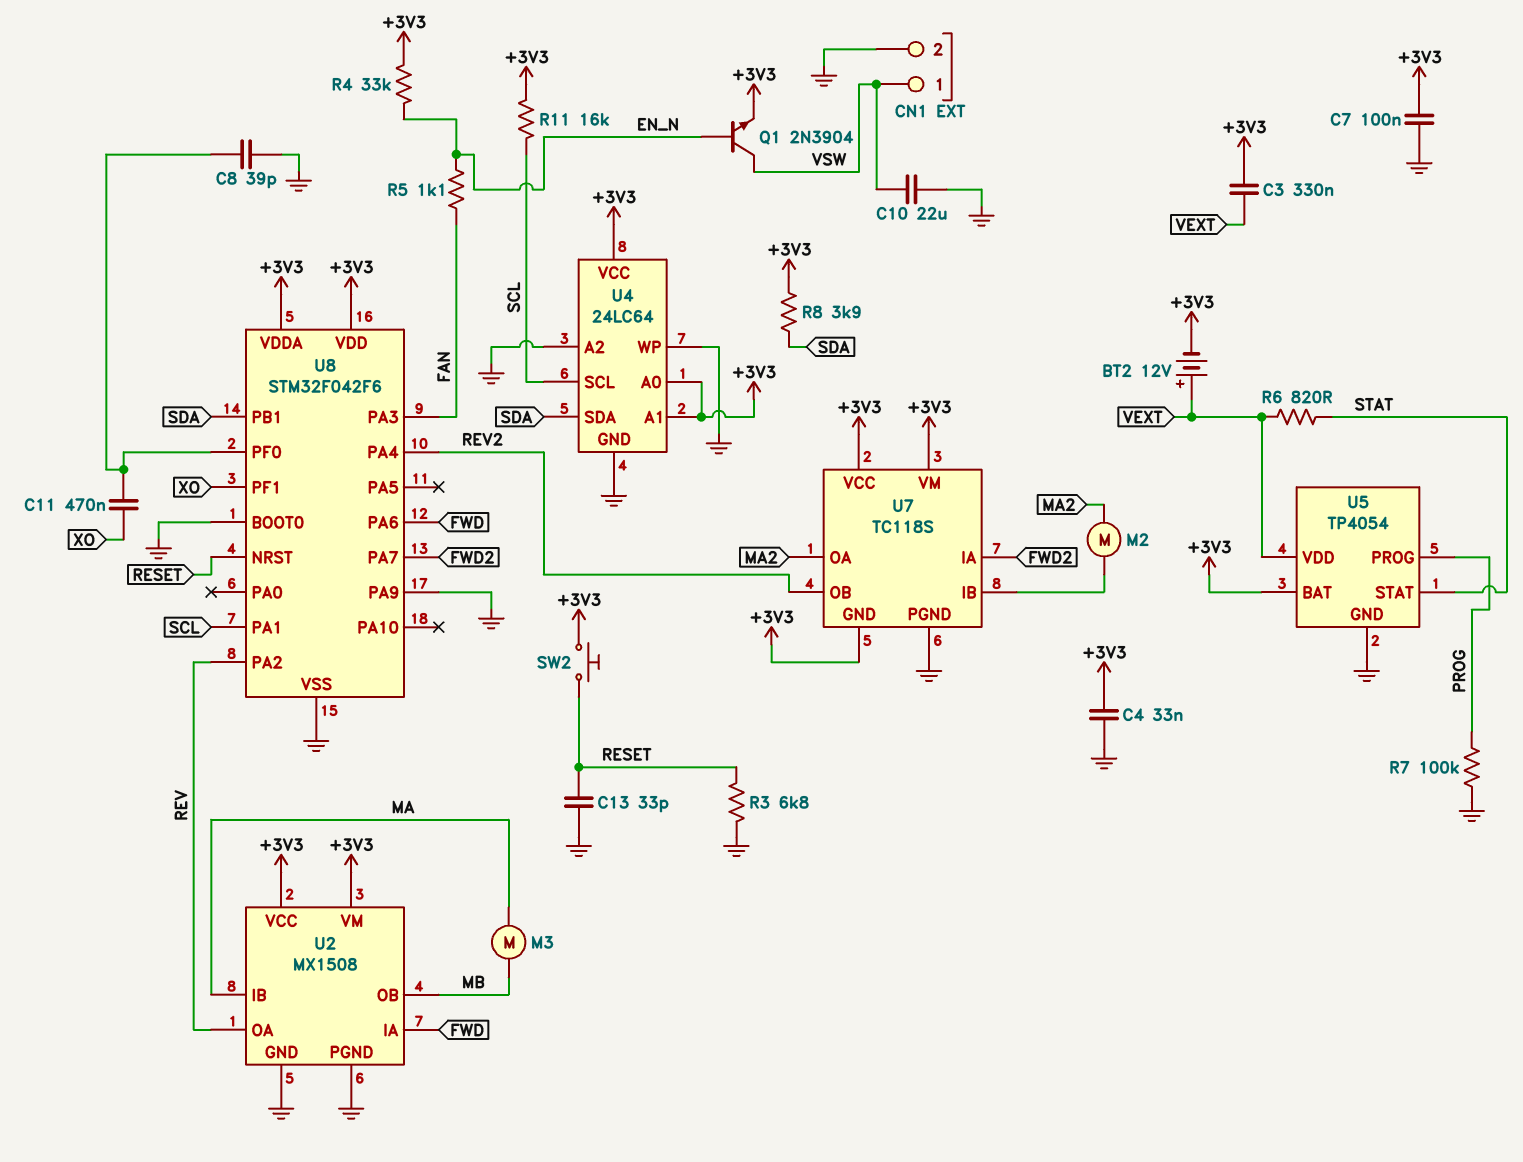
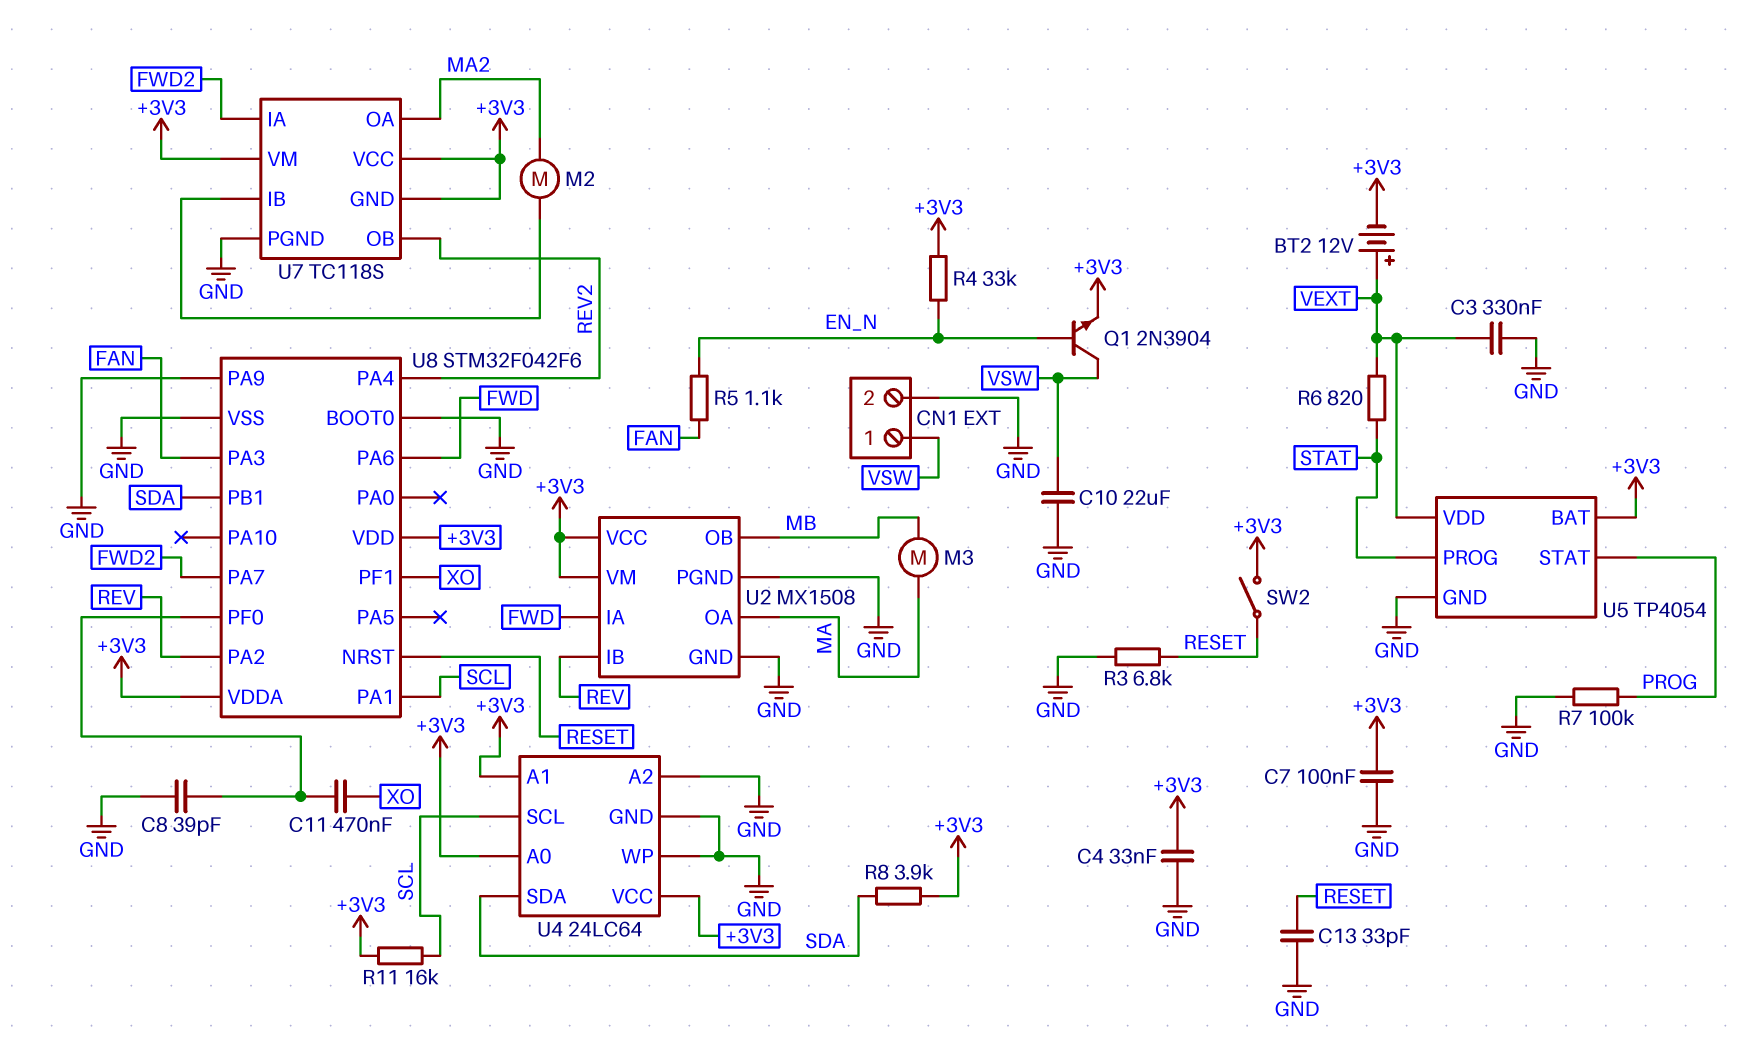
C3: 330nF (+3V3, VEXT) -> 330nF (GND, VEXT)
SW2: button (+3V3, RESET) -> switch (+3V3, RESET)
U2 pin IB: MA -> REV
U2 pin OA: REV -> MA
U5 pin PROG: PROG -> STAT
U5 pin STAT: STAT -> PROG

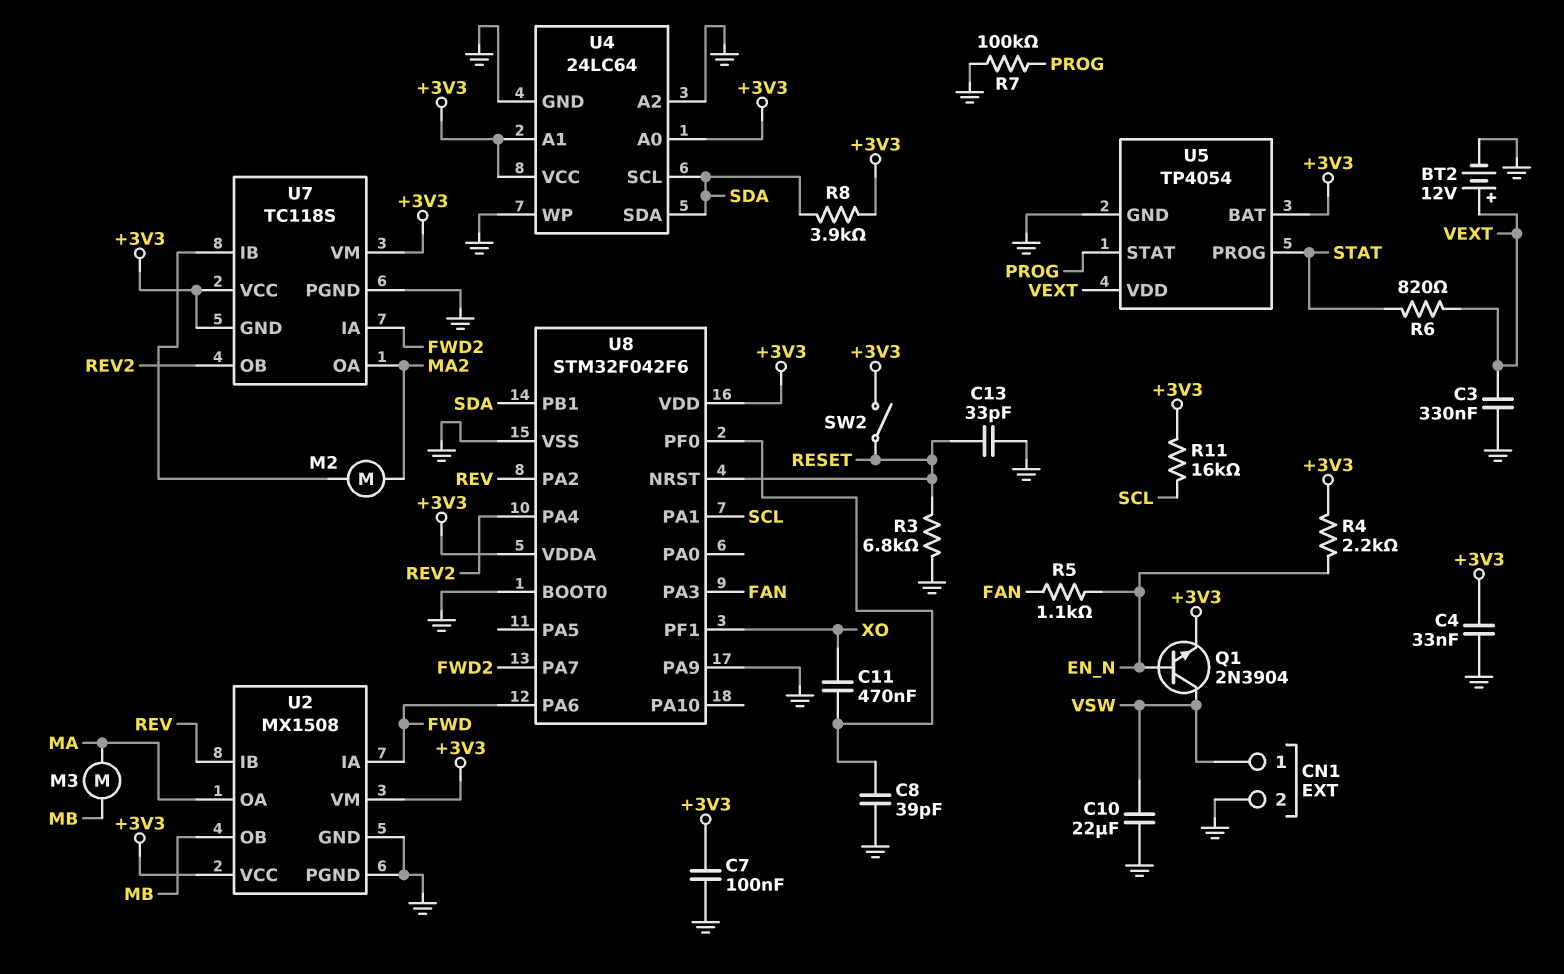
BT2: 12V (plus VEXT, minus +3V3) -> 12V (plus VEXT, minus GND)
R4: 33k (+3V3, EN_N) -> 2.2k (+3V3, EN_N)
U4 pin SCL: SCL -> SDA

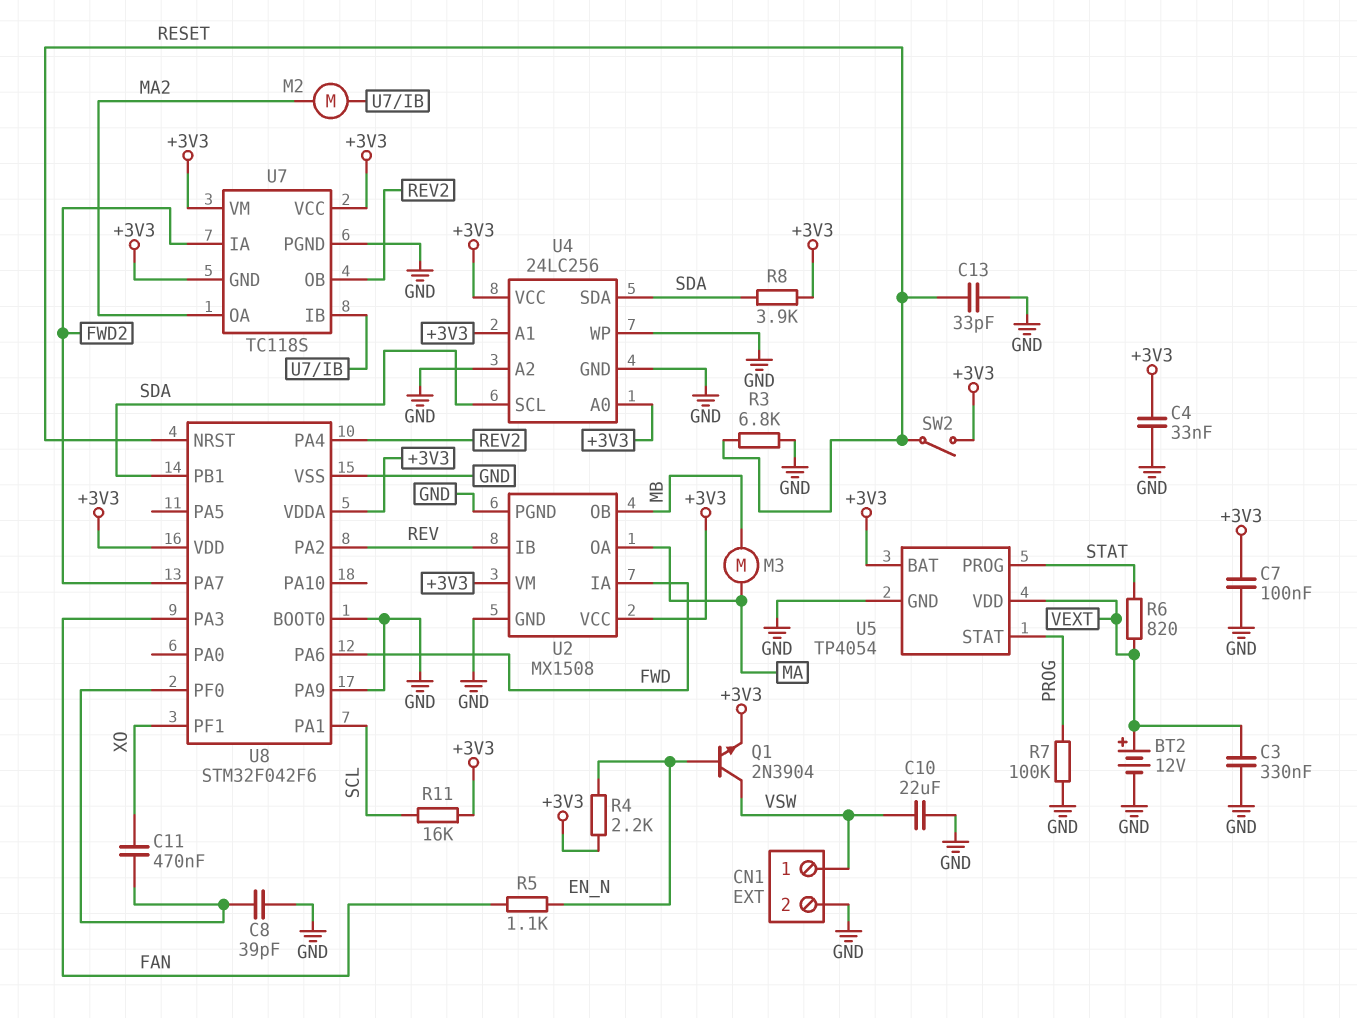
U4: 24LC64 -> 24LC256

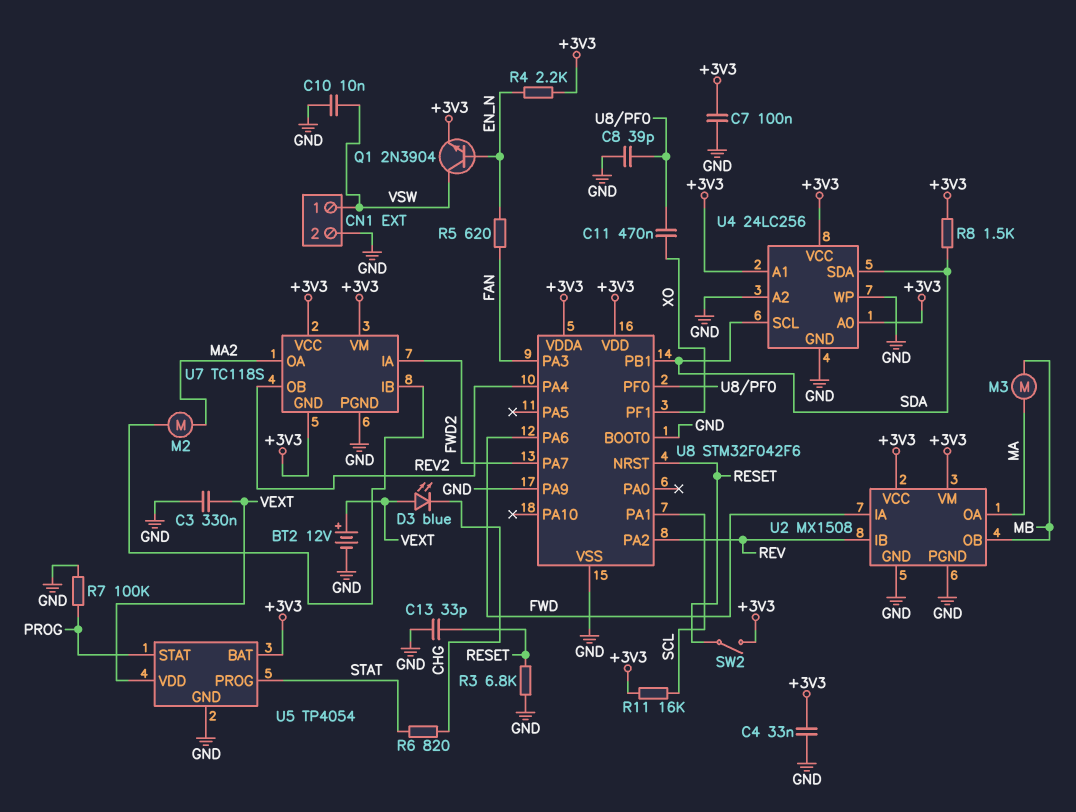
C10: 22uF (GND, VSW) -> 10nF (GND, VSW)
D3: none -> LED blue (A VEXT, K CHG)
R5: 1.1k (EN_N, FAN) -> 620 (EN_N, FAN)
R6: 820 (STAT, VEXT) -> 820 (CHG, STAT)
R8: 3.9k (+3V3, SDA) -> 1.5k (+3V3, SDA)

